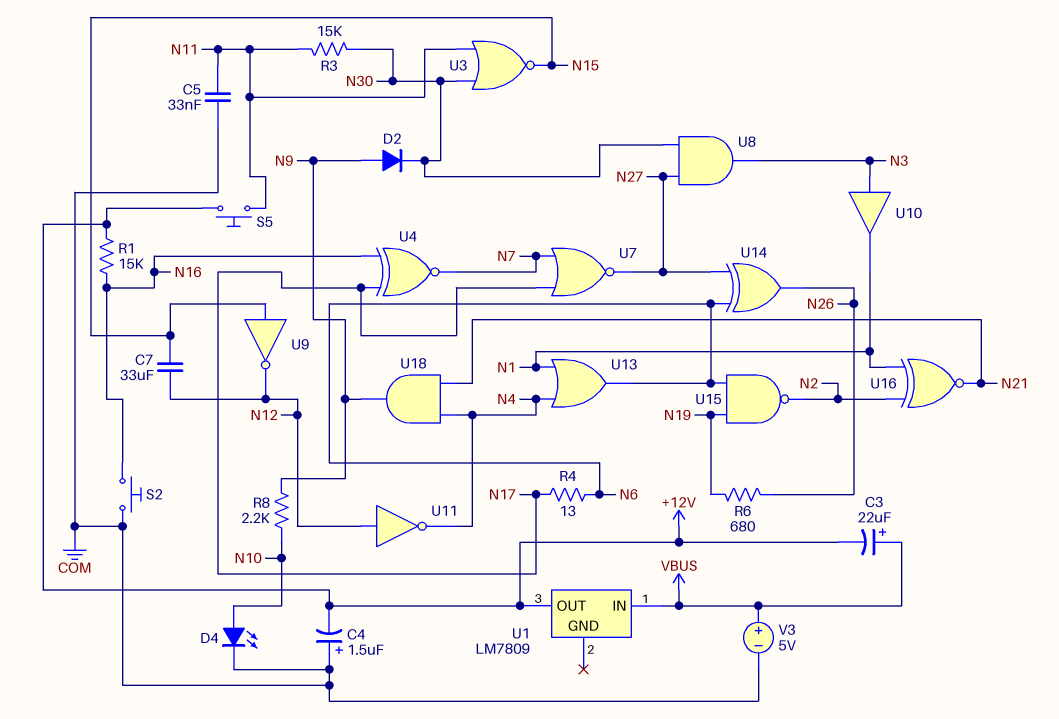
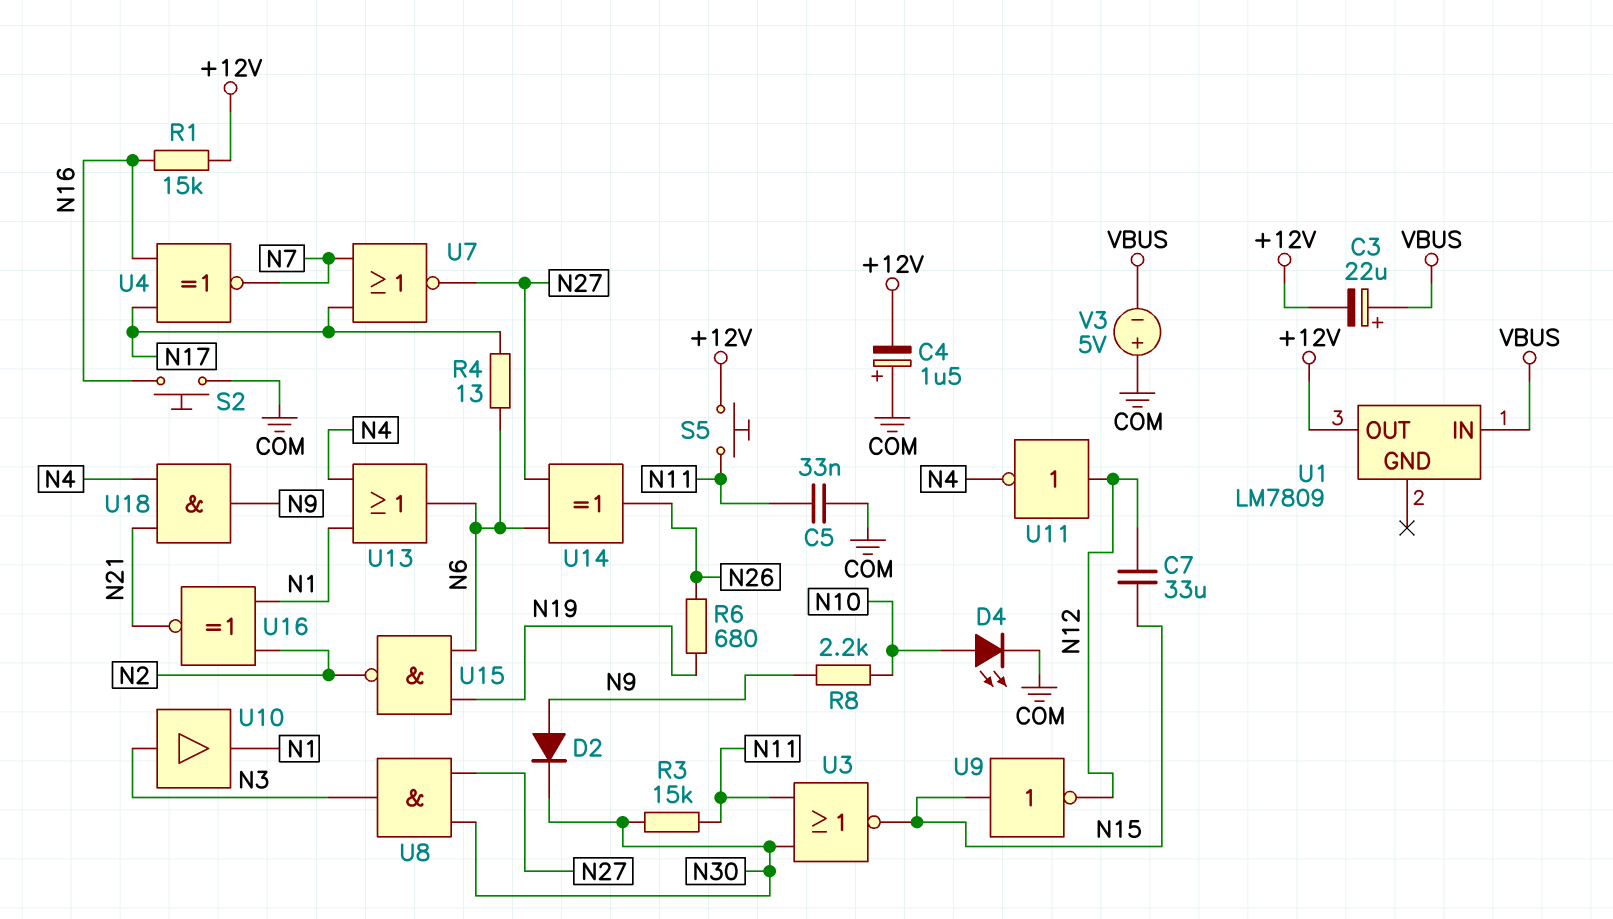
V3: 5V (plus VBUS, minus COM) -> 5V (plus COM, minus VBUS)

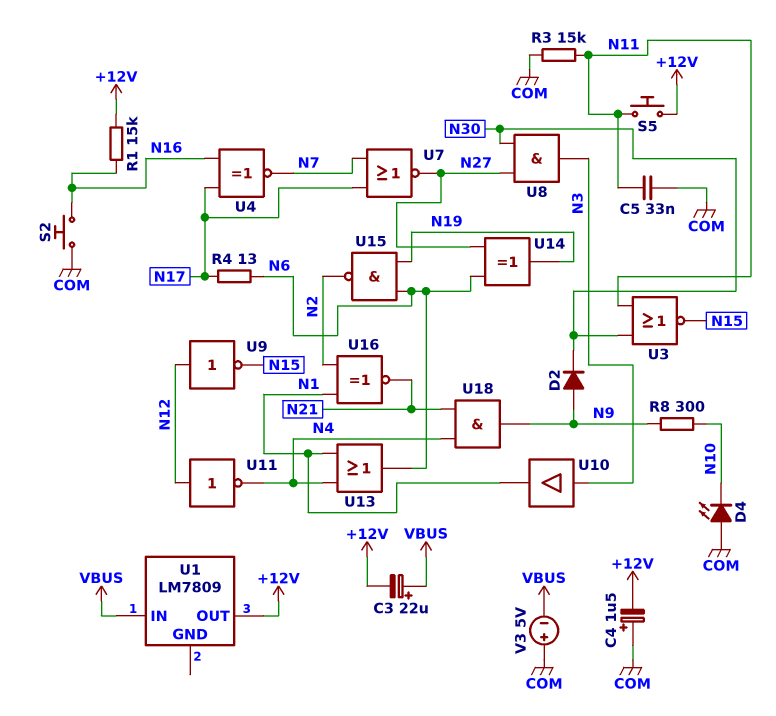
C7: 33uF (N12, N15) -> none
D4: LED (A N10, K COM) -> LED (A COM, K N10)
R3: 15k (N11, N30) -> 15k (COM, N11)
R6: 680 (N19, N26) -> none
R8: 2.2k (N9, N10) -> 300 (N9, N10)
U9: NOT (in N15, out N12) -> NOT (in N12, out N15)
U14: XOR (in N6, in N27, out N26) -> XOR (in N6, in N27, out N19)

